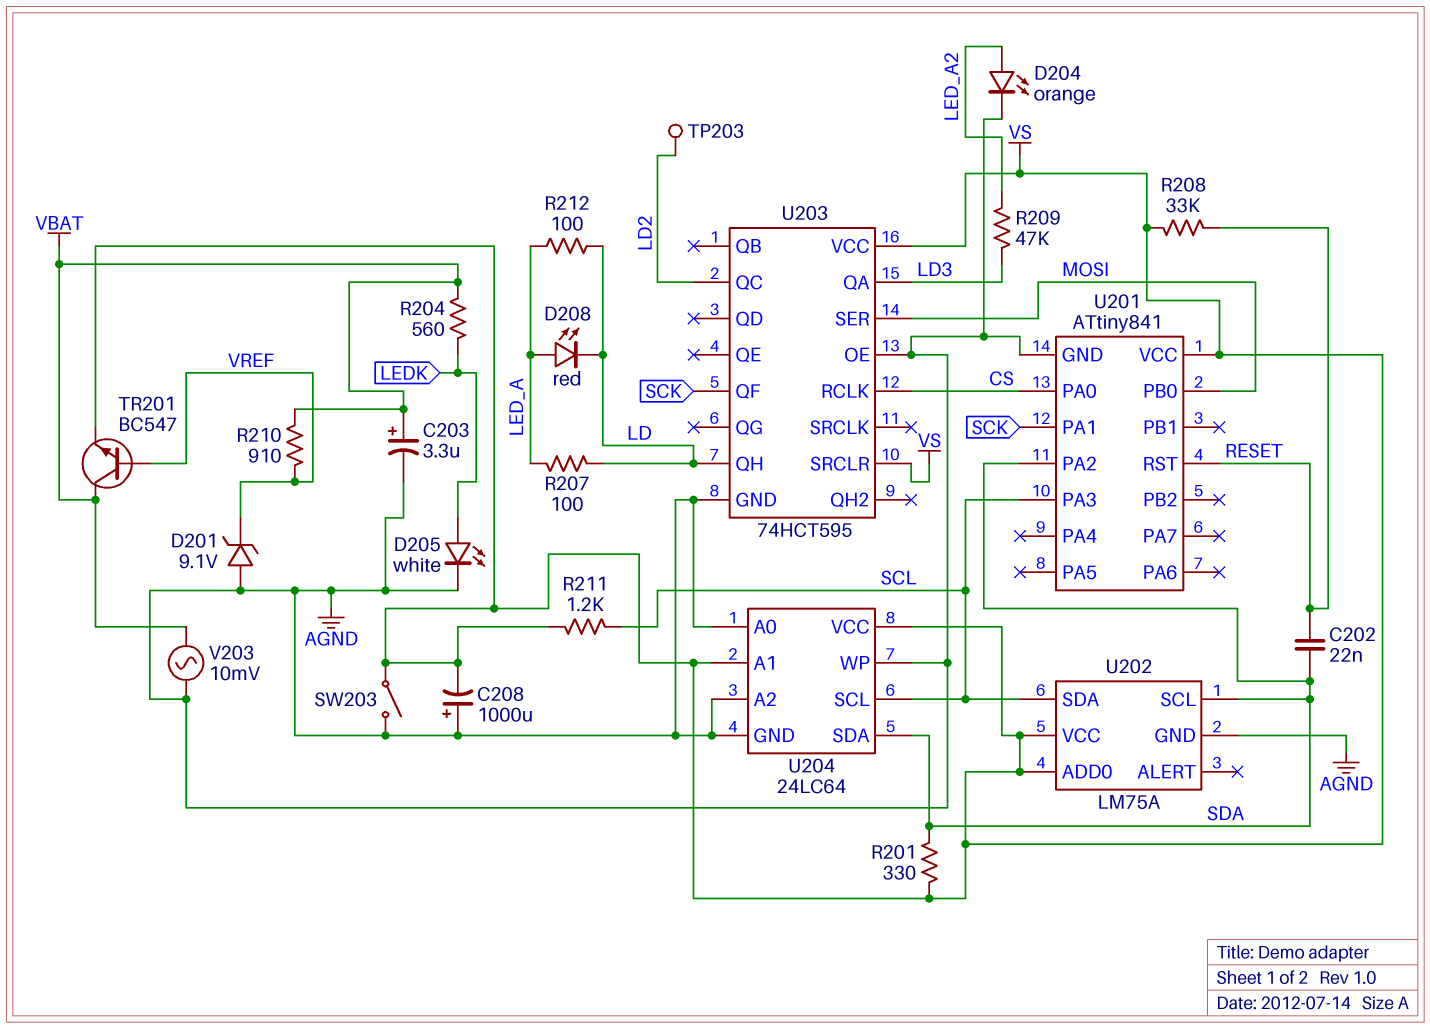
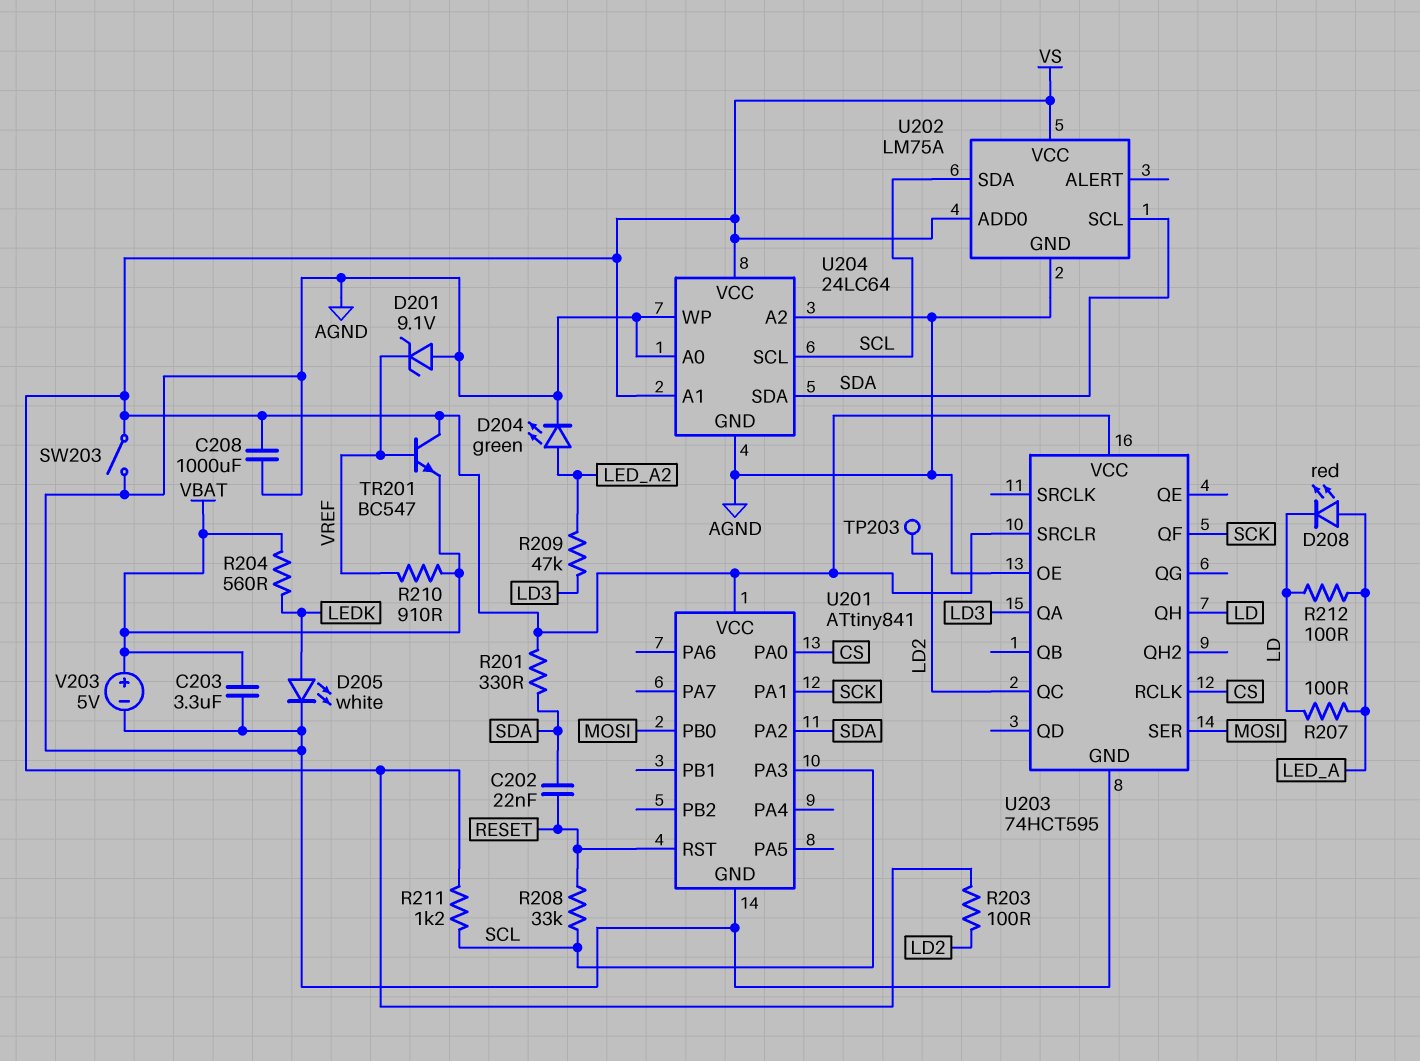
C203: 3.3uF (plus VBAT, minus AGND) -> 3.3uF (AGND, VBAT)
C208: 1000uF (plus AGND, minus VS) -> 1000uF (AGND, VS)
D204: LED orange (A LED_A2, K AGND) -> LED green (A LED_A2, K AGND)
R203: none -> 100 (LD2, VS)
R208: 33k (RESET, VS) -> 33k (RESET, SCL)
TR201: NPN BC547 (B VREF, C VBAT, E VS) -> NPN BC547 (B VREF, C VS, E VBAT)
V203: AC 10mV (AGND, VBAT) -> 5V (plus VBAT, minus AGND)

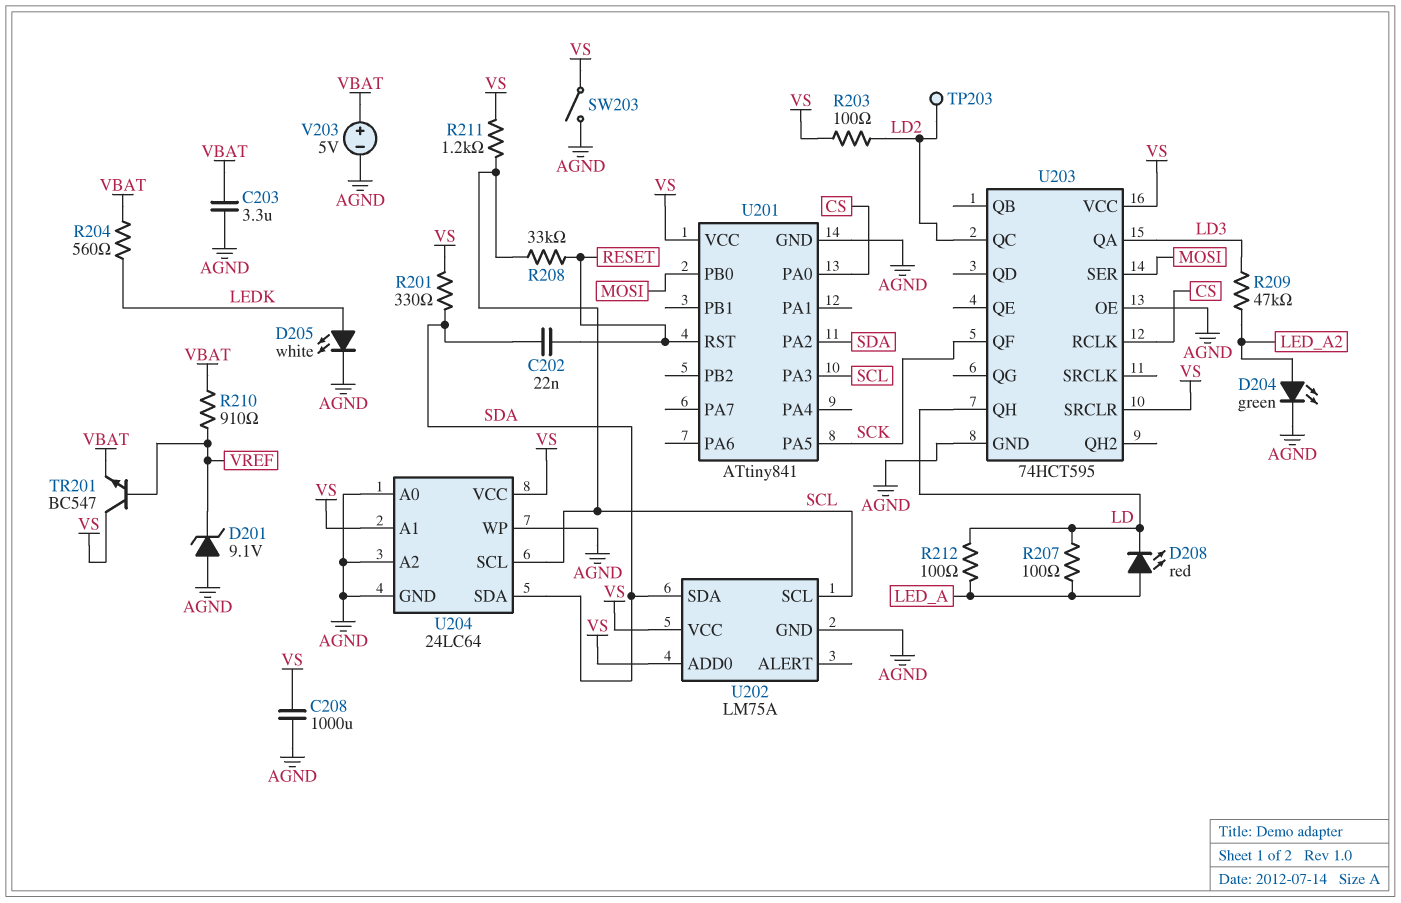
U201 pin PA1: SCK -> none
U201 pin PA5: none -> SCK
U202 pin SCL: SDA -> SCL
U202 pin SDA: SCL -> SDA

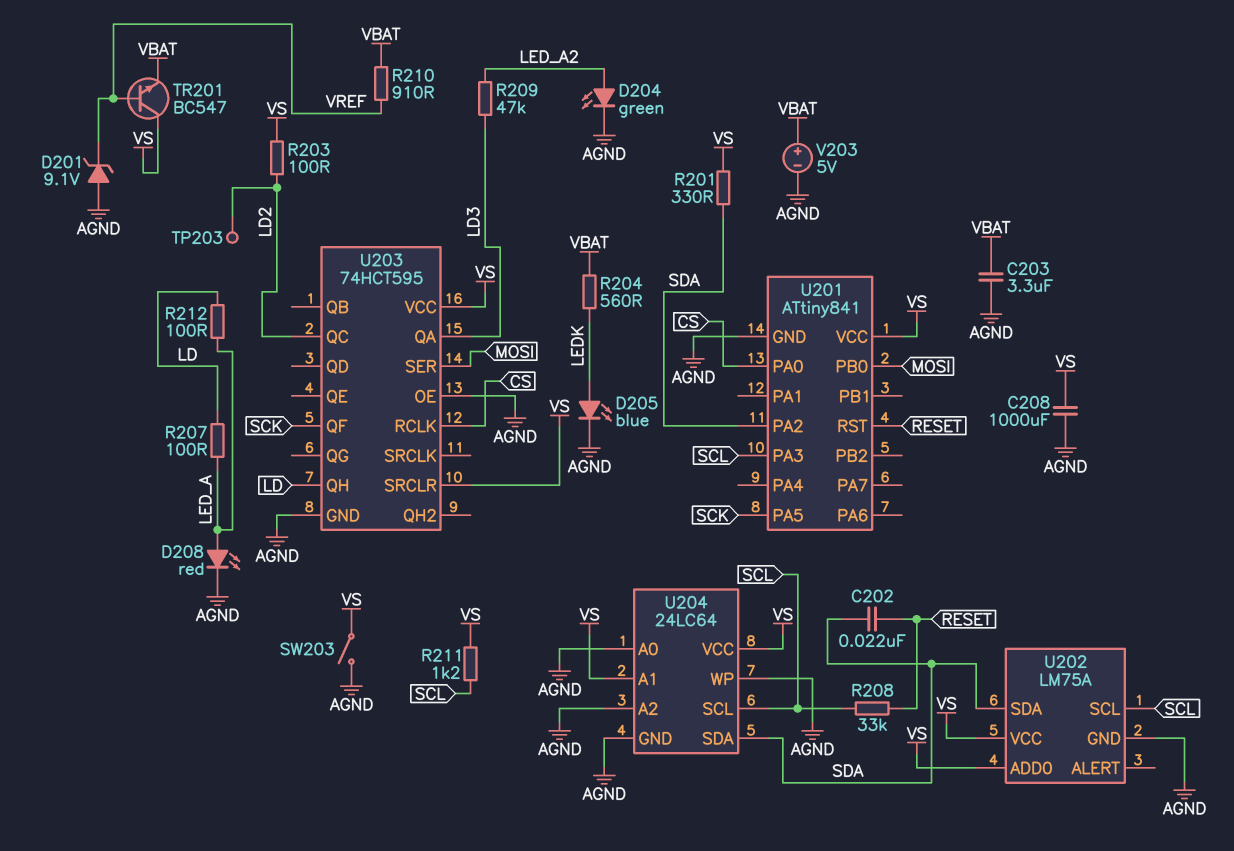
D205: LED white (A LEDK, K AGND) -> LED blue (A LEDK, K AGND)
D208: LED red (A LED_A, K LD) -> LED red (A LED_A, K AGND)

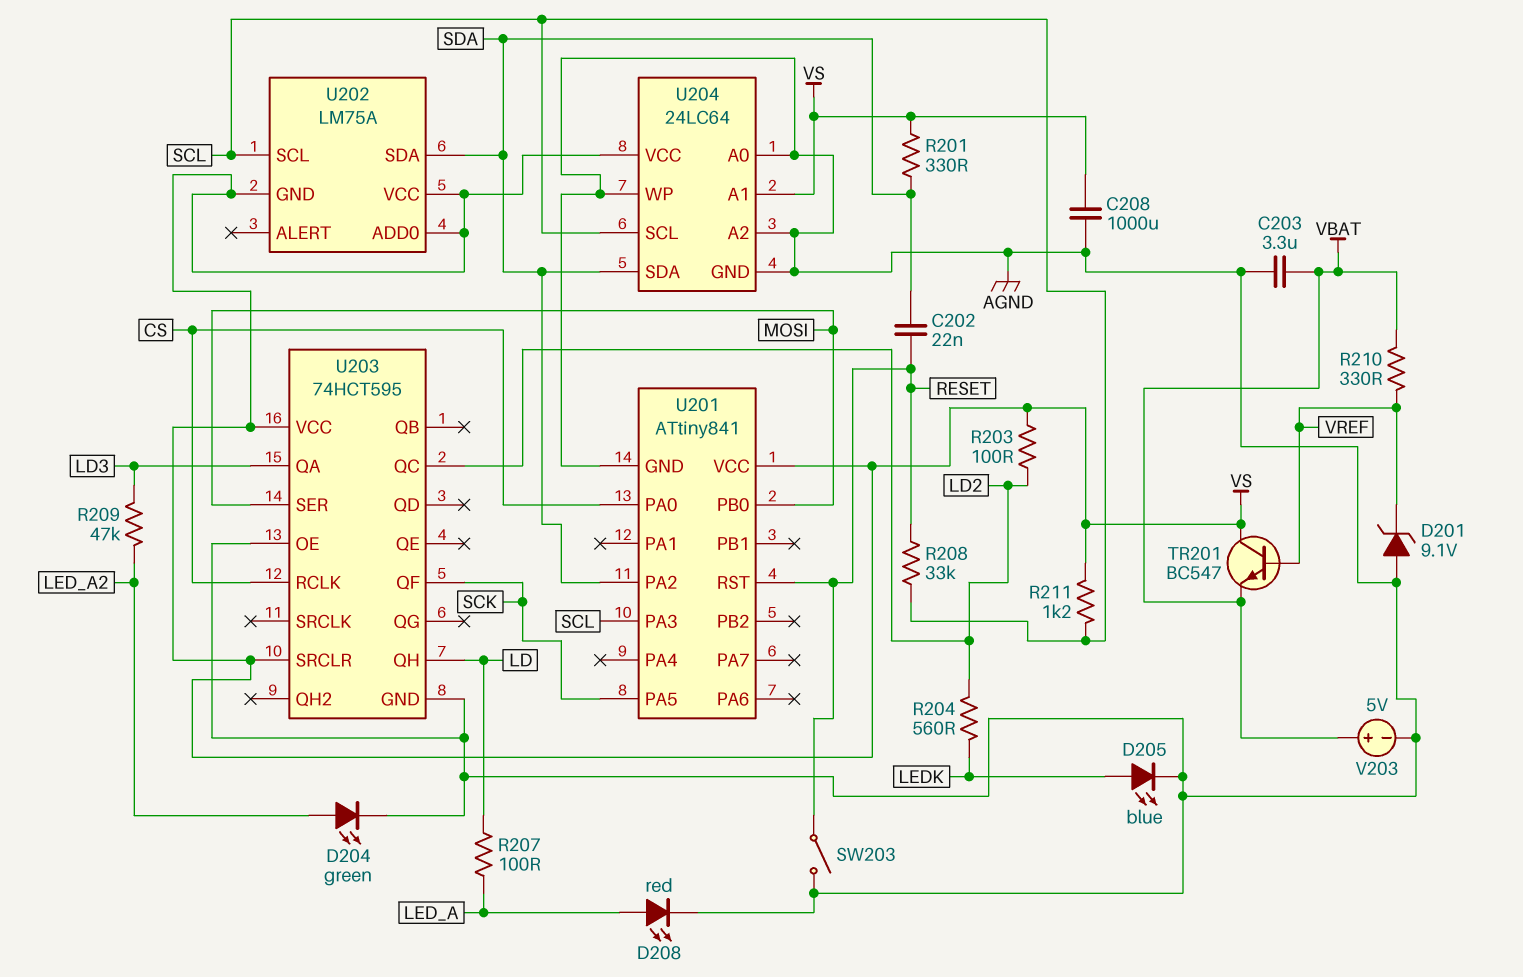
R204: 560 (LEDK, VBAT) -> 560 (LD2, LEDK)
R210: 910 (VBAT, VREF) -> 330 (VBAT, VREF)
R212: 100 (LD, LED_A) -> none
SW203: switch (AGND, VS) -> switch (AGND, RESET)
TP203: test point (LD2) -> none
U202 pin GND: AGND -> VS

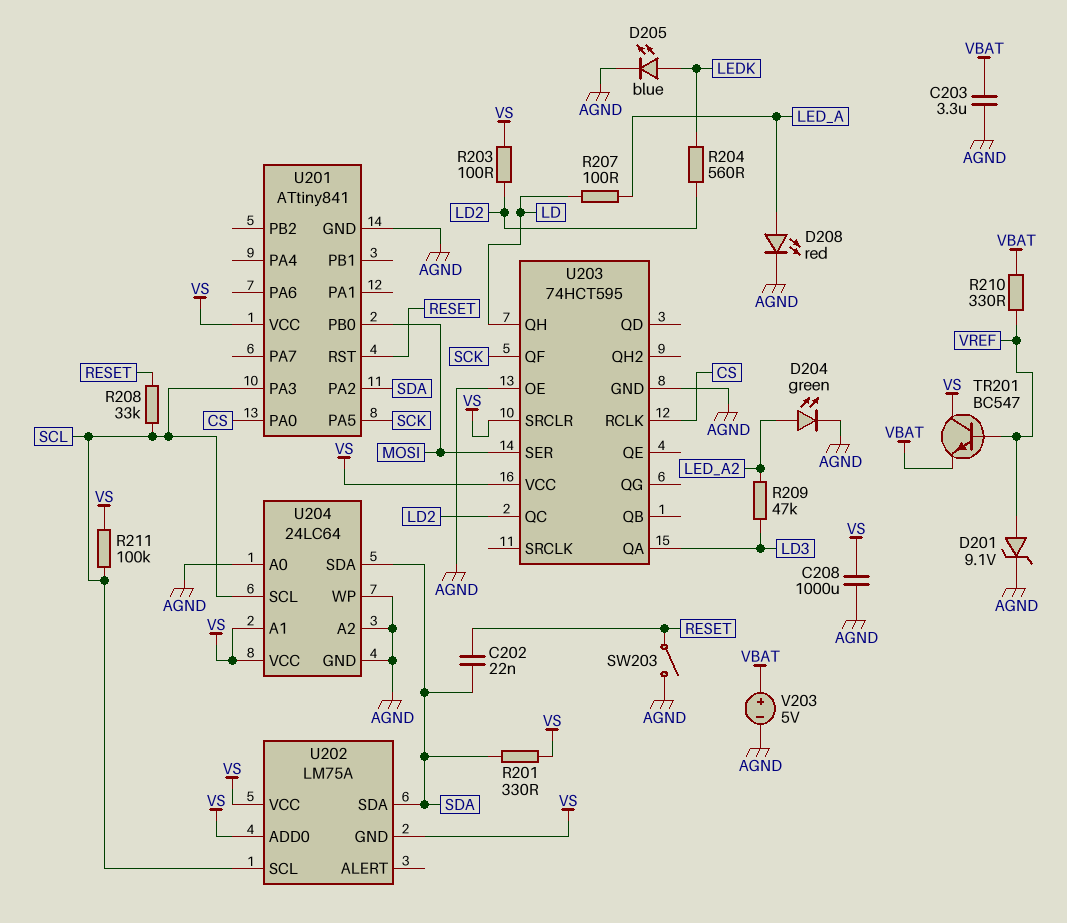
D201: zener 9.1V (A AGND, K VREF) -> zener 9.1V (A VREF, K AGND)
R211: 1.2k (SCL, VS) -> 100k (SCL, VS)

